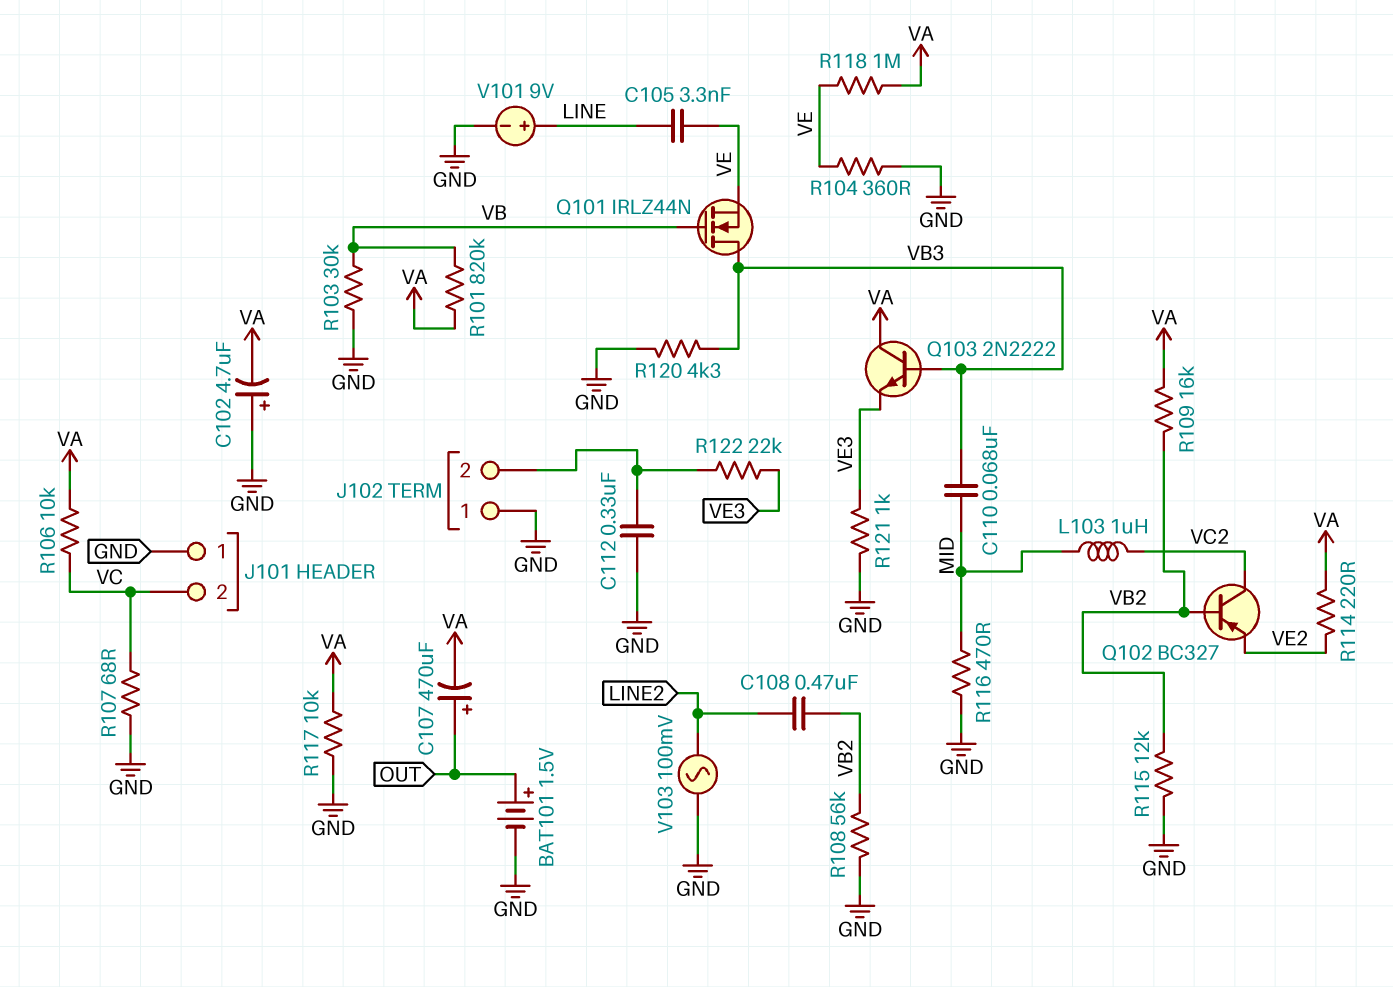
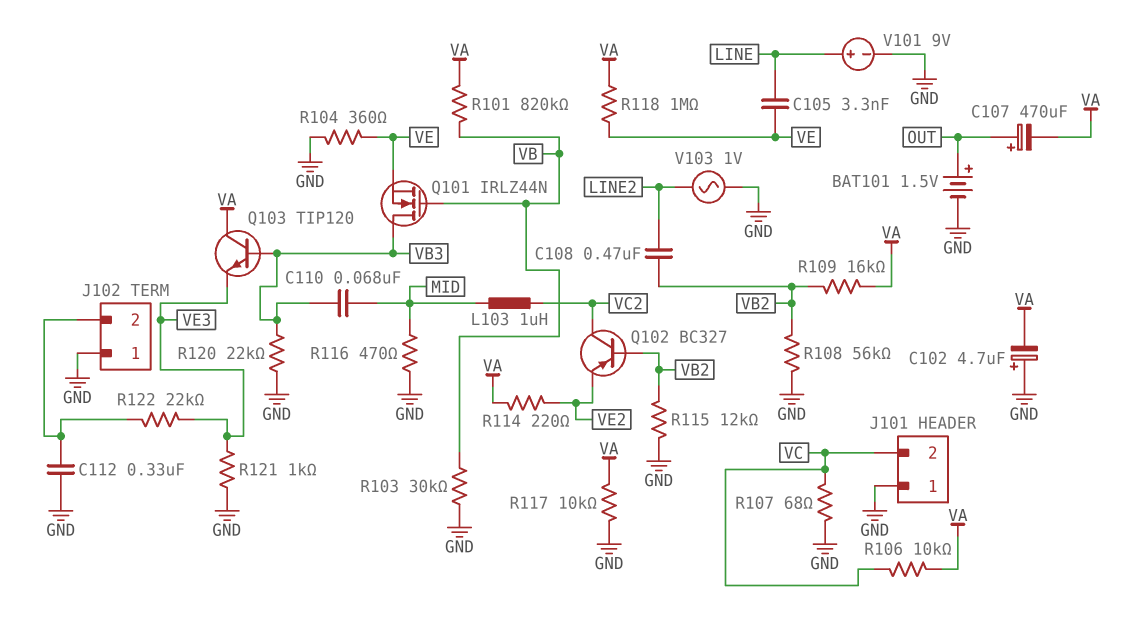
Q103: NPN 2N2222 (B VB3, C VA, E VE3) -> NPN TIP120 (B VB3, C VA, E VE3)
R120: 4.3k (GND, VB3) -> 22k (GND, VB3)
V103: AC 100mV (GND, LINE2) -> AC 1V (GND, LINE2)

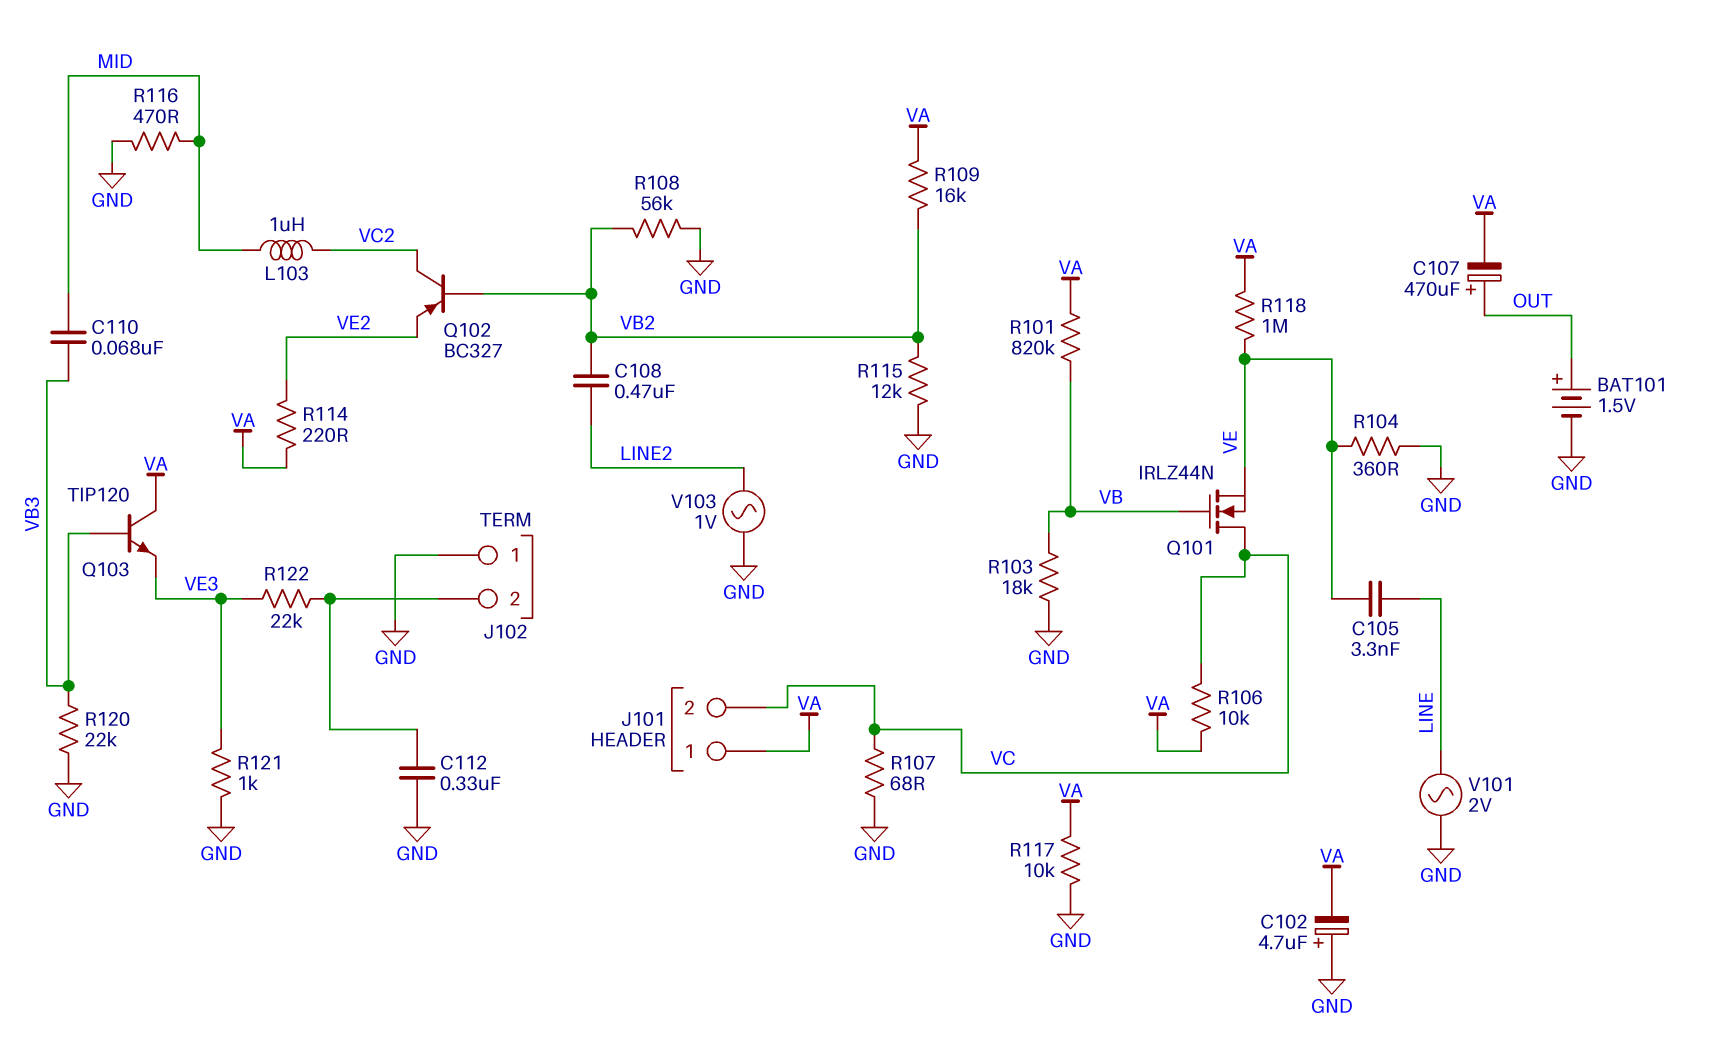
J101 pin 1: GND -> VA
Q101: NMOS IRLZ44N (G VB, D VB3, S VE) -> NMOS IRLZ44N (G VB, D VC, S VE)
R103: 30k (GND, VB) -> 18k (GND, VB)
V101: 9V (plus LINE, minus GND) -> AC 2V (GND, LINE)

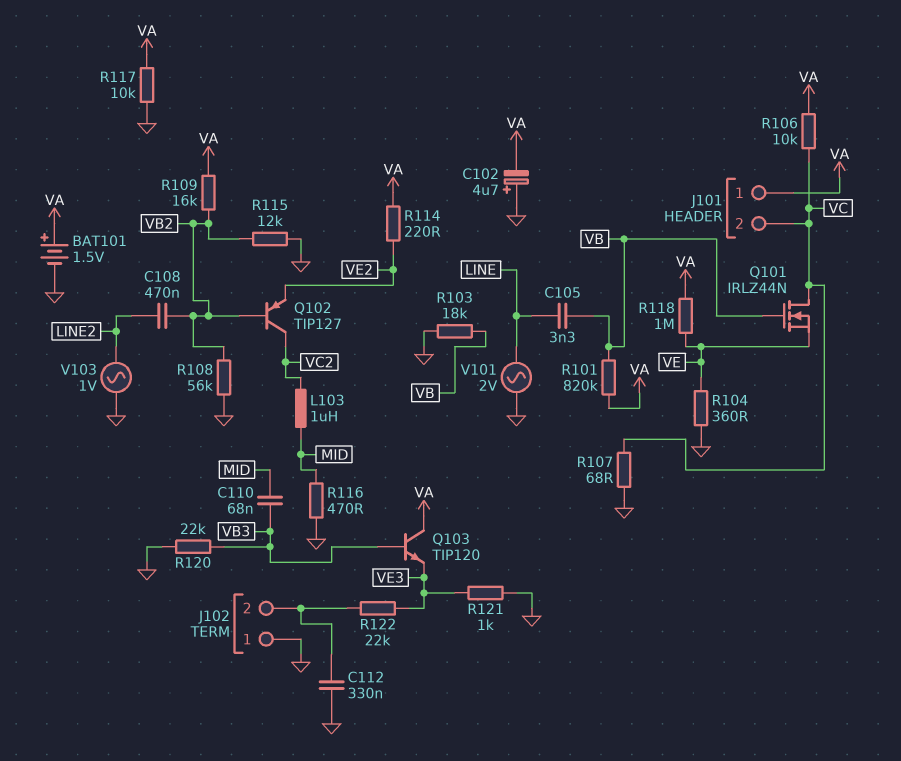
BAT101: 1.5V (plus OUT, minus GND) -> 1.5V (plus VA, minus GND)
C105: 3.3nF (LINE, VE) -> 3.3nF (LINE, VB)
C107: 470uF (plus OUT, minus VA) -> none
Q102: PNP BC327 (B VB2, C VC2, E VE2) -> PNP TIP127 (B VB2, C VC2, E VE2)

